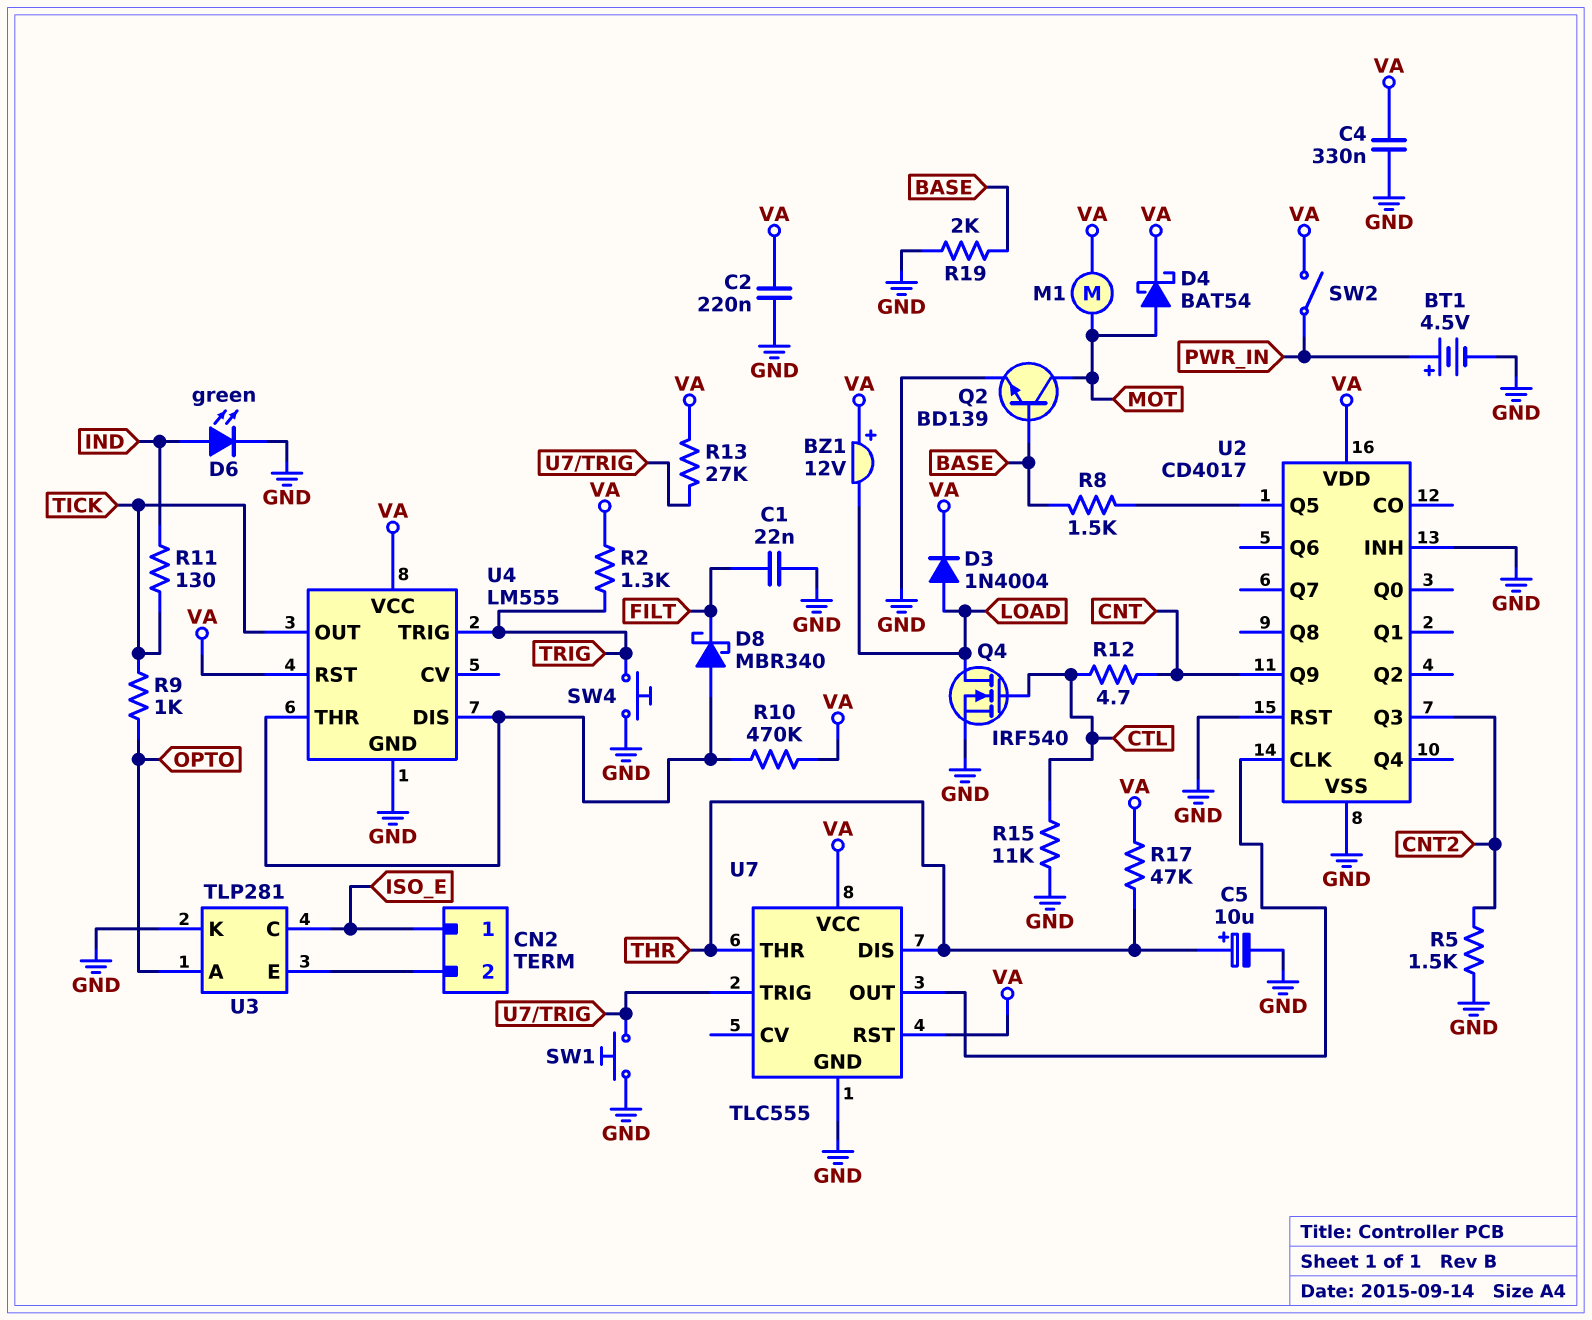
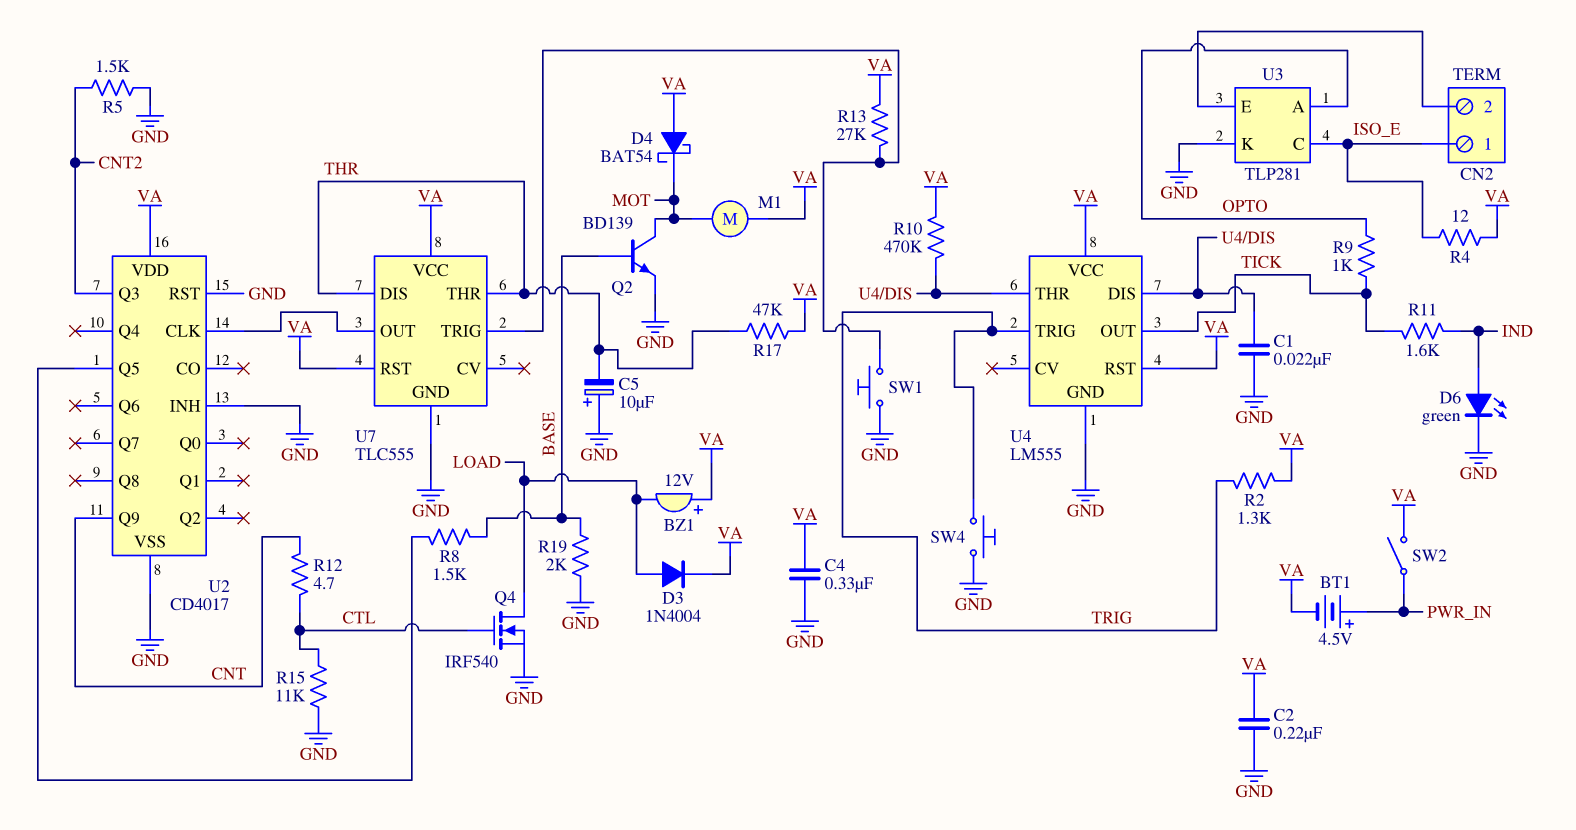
BT1: 4.5V (plus PWR_IN, minus GND) -> 4.5V (plus PWR_IN, minus VA)
C1: 22nF (FILT, GND) -> 22nF (GND, U4/DIS)
C5: 10uF (plus THR, minus GND) -> 10uF (plus GND, minus THR)
D4: schottky BAT54 (A MOT, K VA) -> schottky BAT54 (A VA, K MOT)
D8: schottky MBR340 (A U4/DIS, K FILT) -> none
R4: none -> 12 (ISO_E, VA)
R11: 130 (IND, TICK) -> 1.6k (IND, TICK)

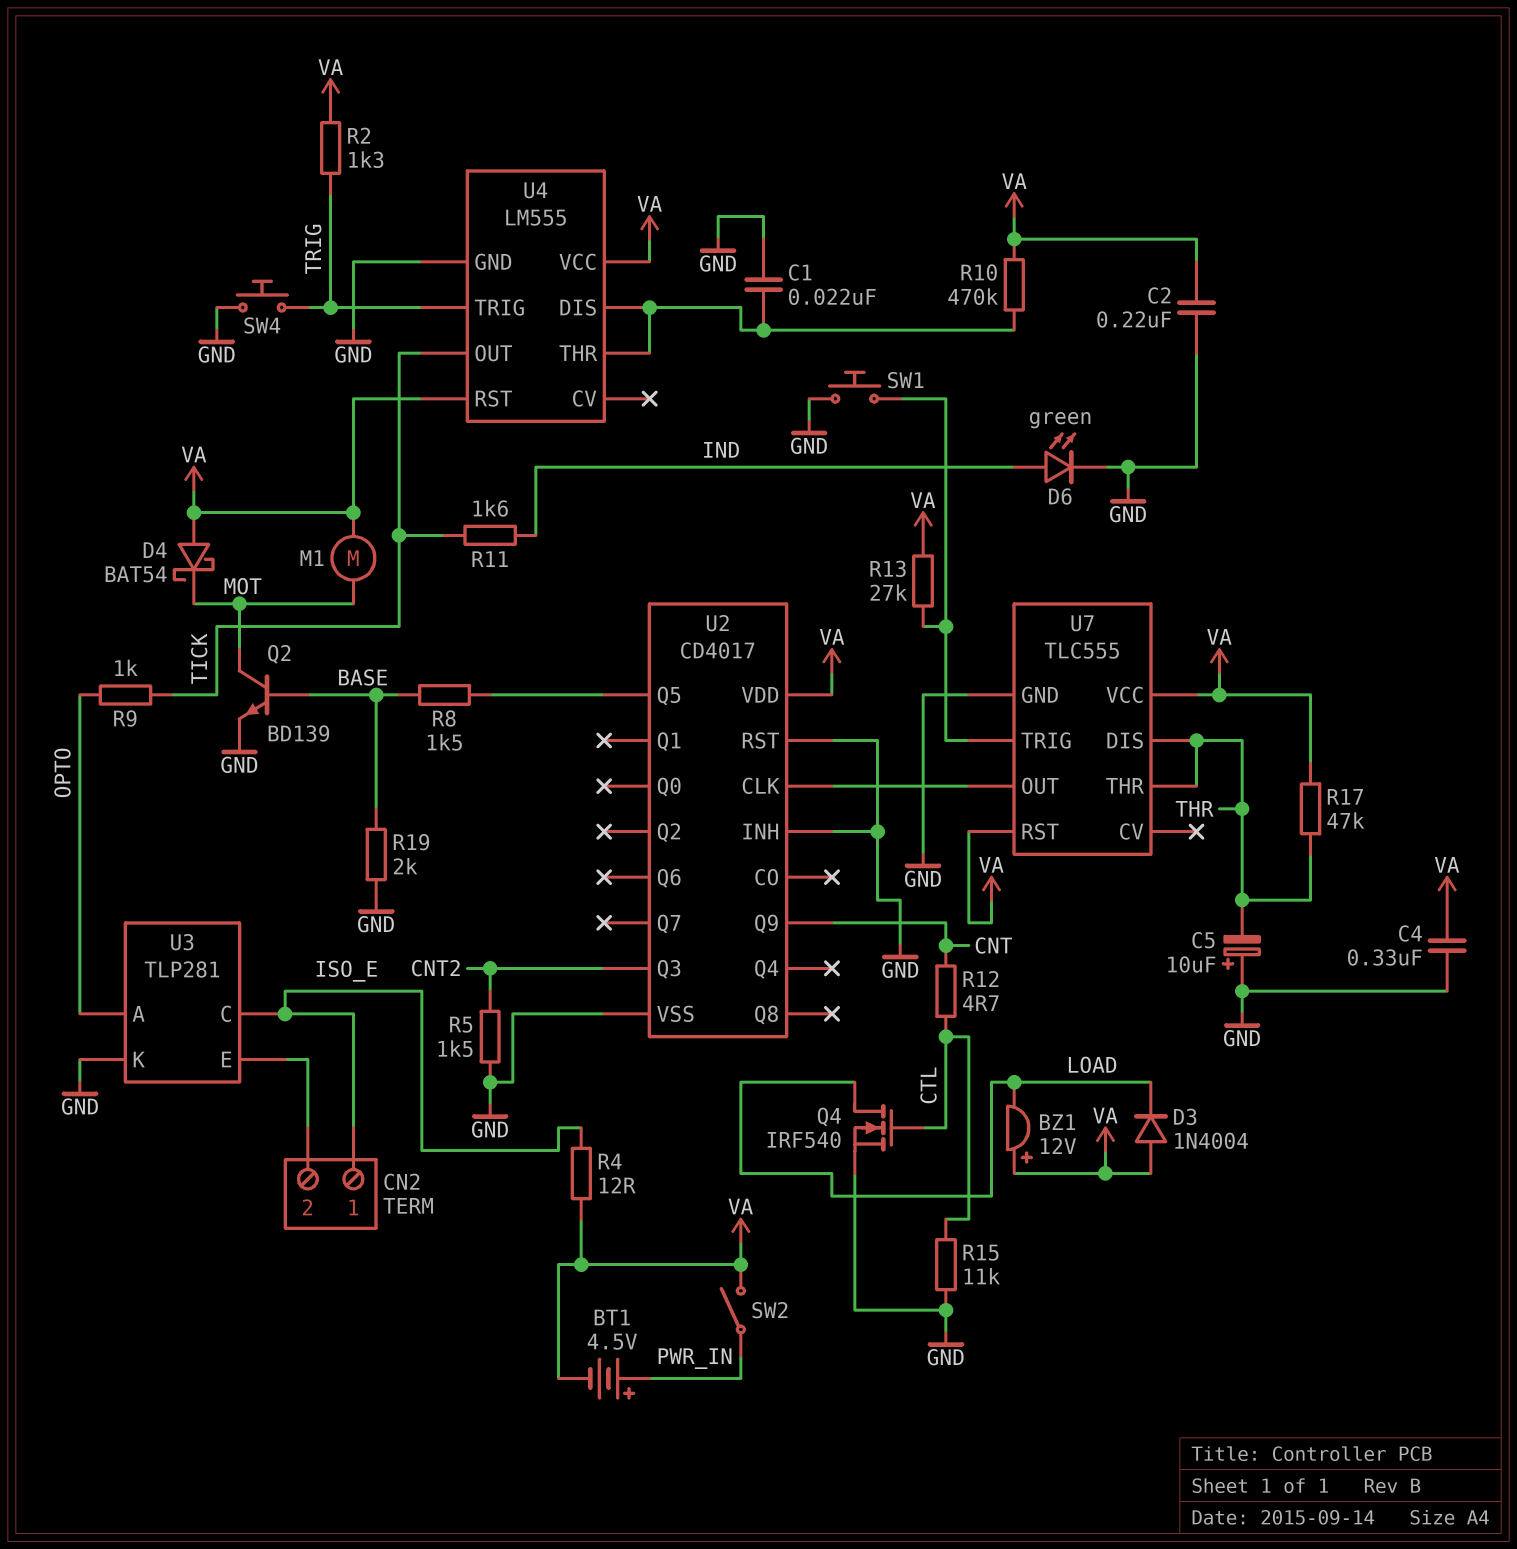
D3: diode 1N4004 (A LOAD, K VA) -> diode 1N4004 (A VA, K LOAD)

